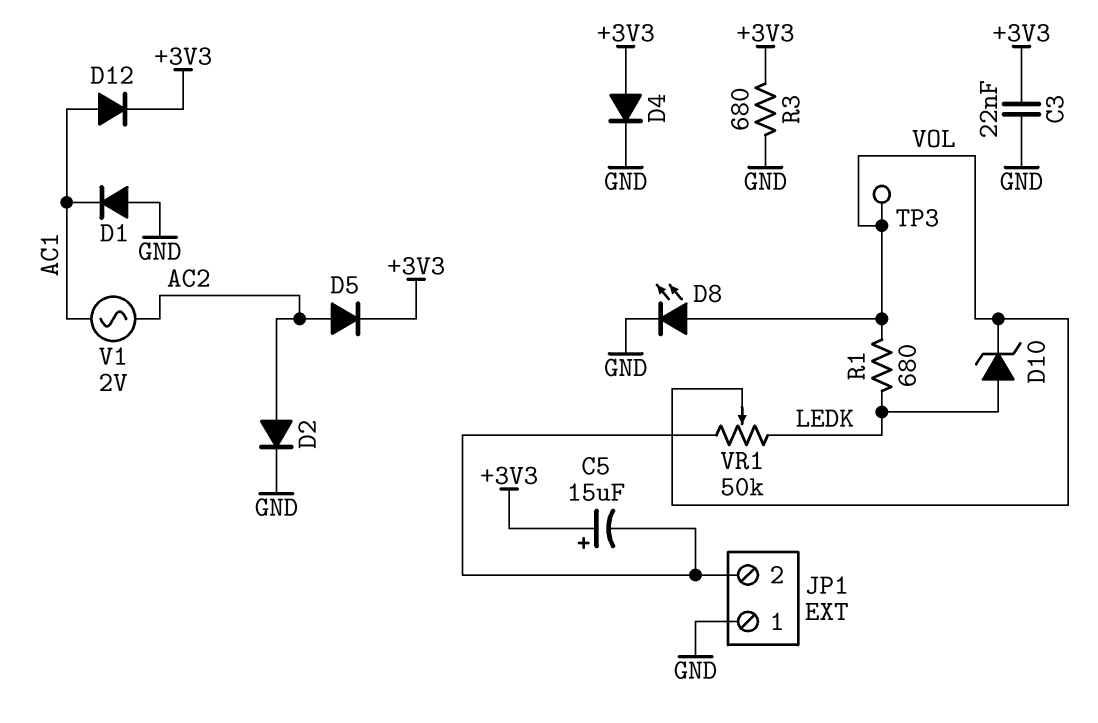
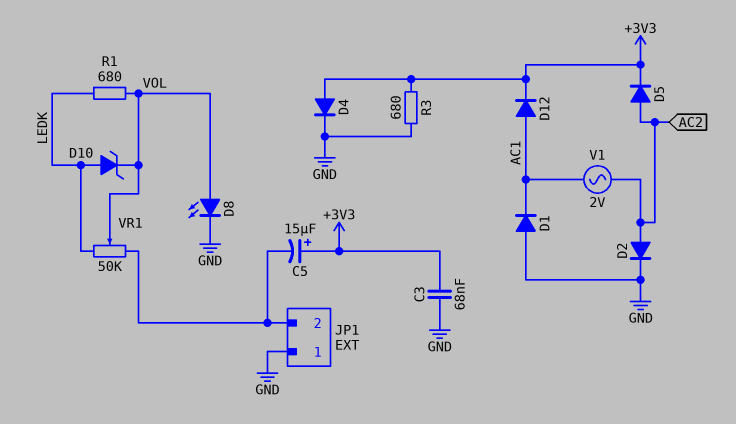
C3: 22nF (+3V3, GND) -> 68nF (+3V3, GND)
TP3: test point (VOL) -> none

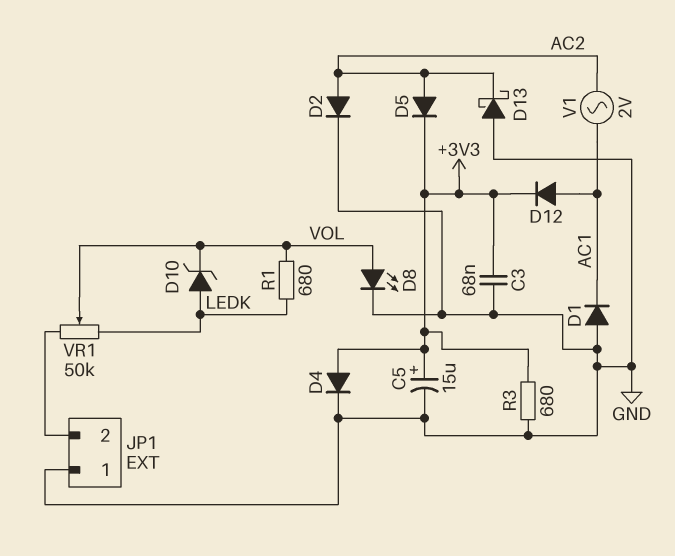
C5: 15uF (plus +3V3, minus JP1/2) -> 15uF (plus +3V3, minus GND)
D13: none -> schottky (A GND, K AC2)

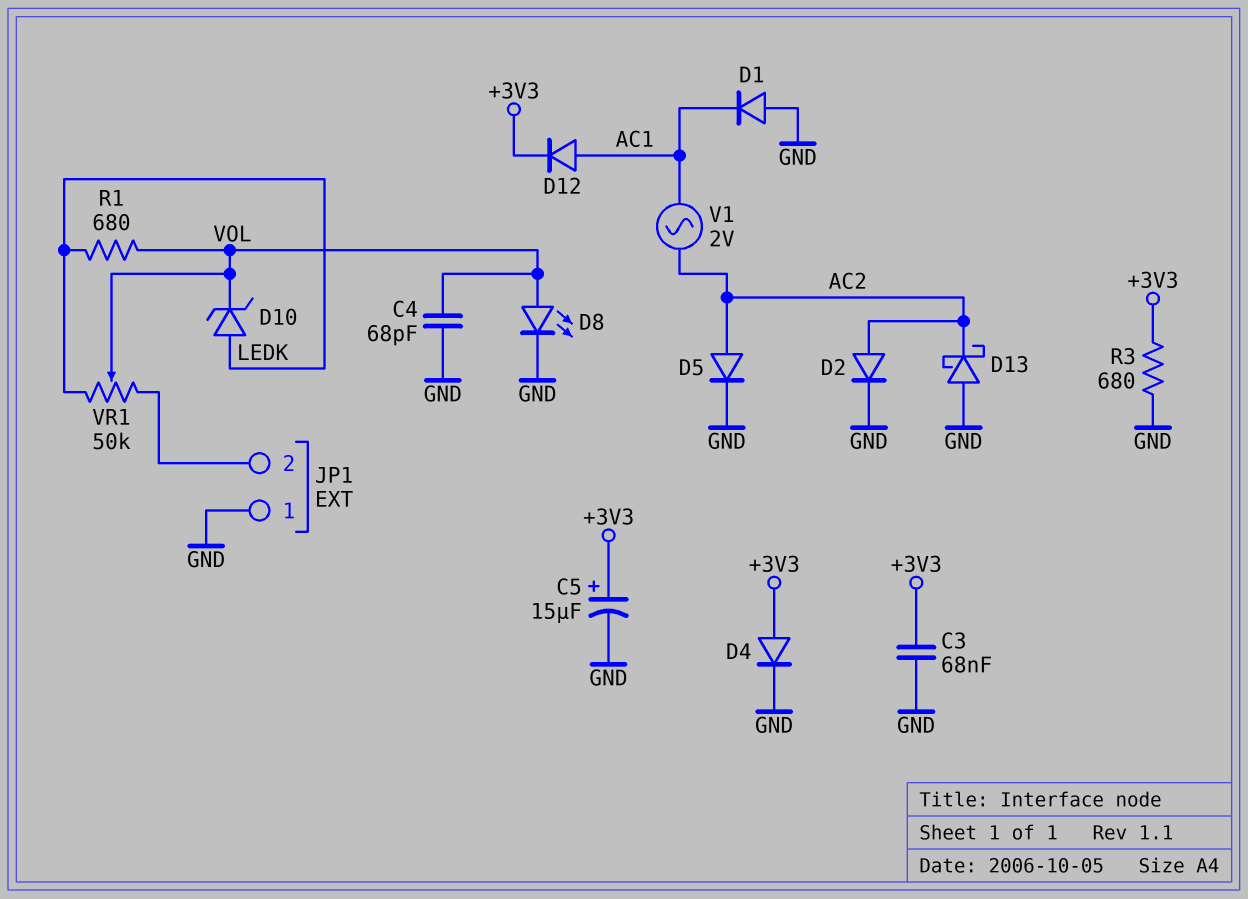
C4: none -> 68pF (GND, VOL)
D5: diode (A AC2, K +3V3) -> diode (A AC2, K GND)

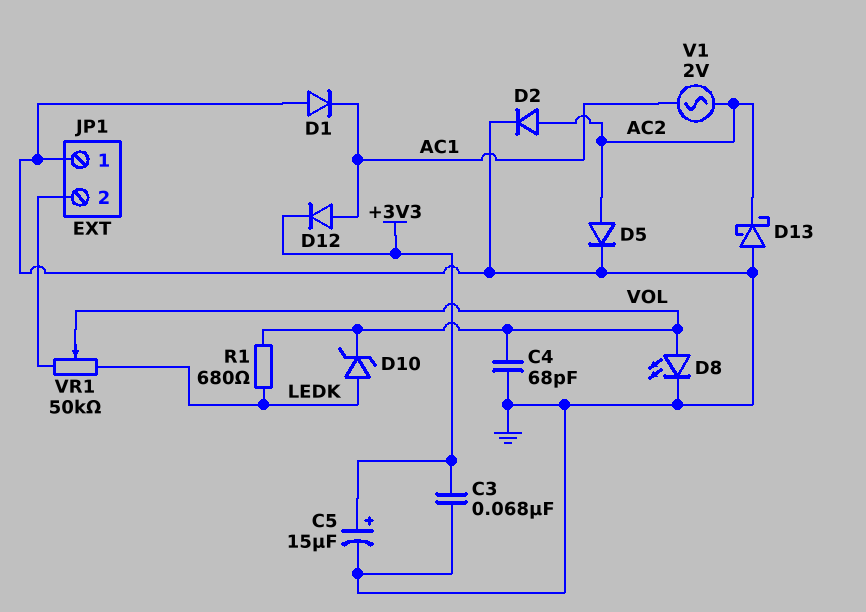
D4: diode (A +3V3, K GND) -> none
R3: 680 (+3V3, GND) -> none

